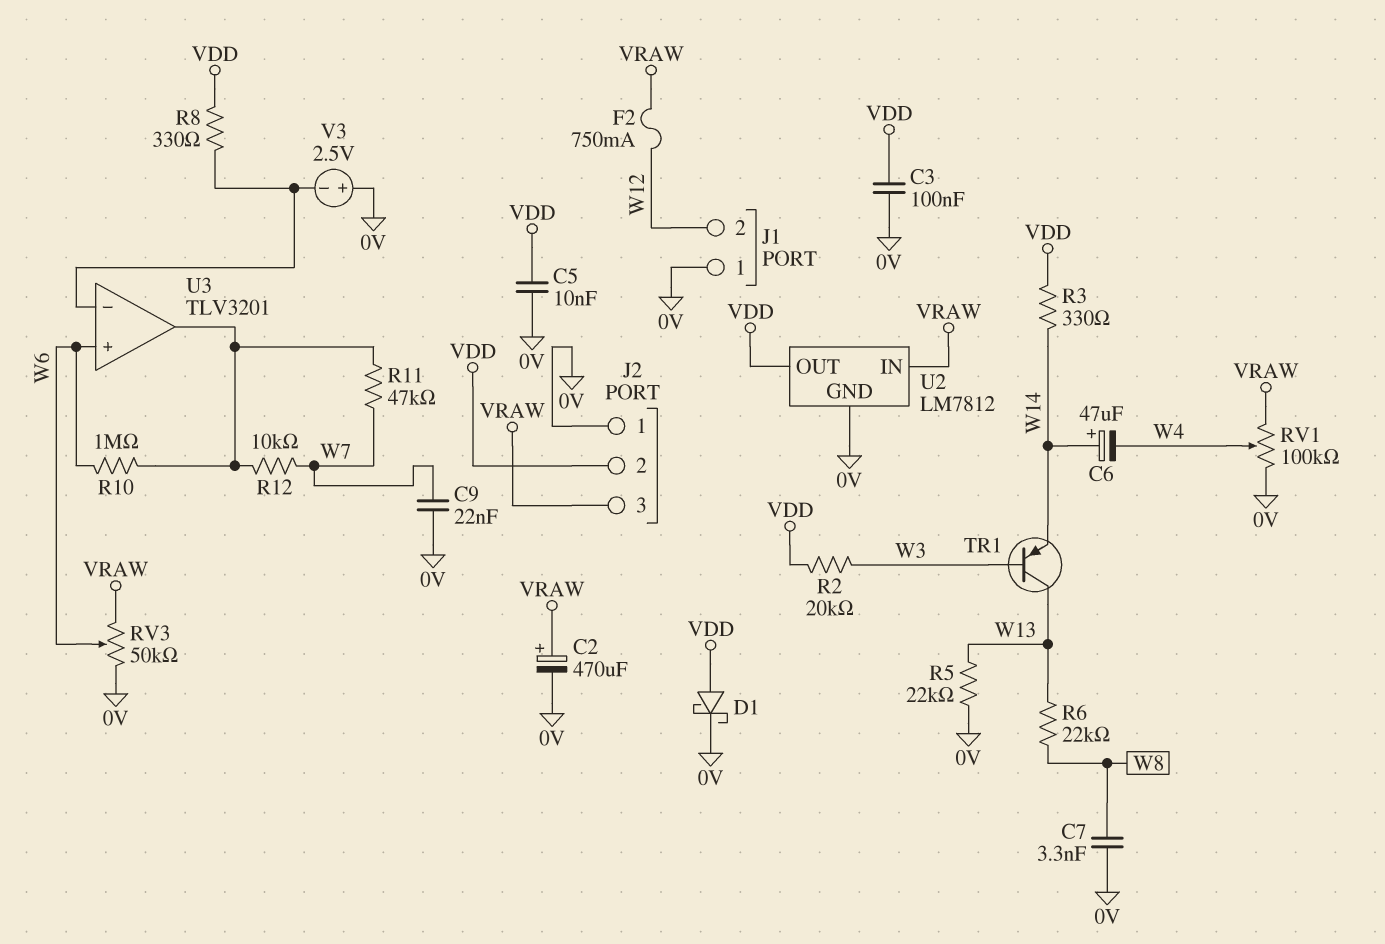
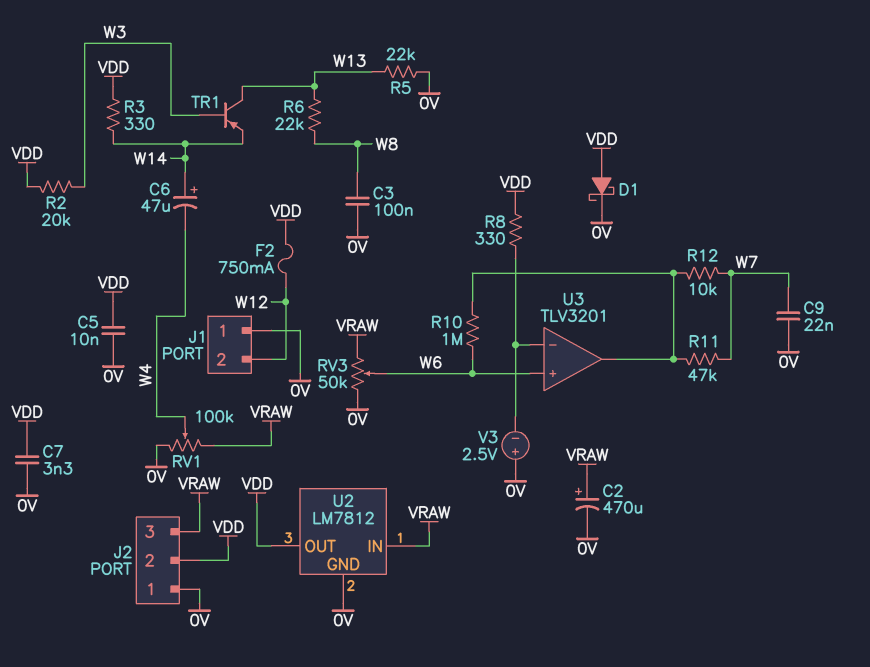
C3: 100nF (0V, VDD) -> 100nF (0V, W8)
C7: 3.3nF (0V, W8) -> 3.3nF (0V, VDD)
F2: 750mA (VRAW, W12) -> 750mA (VDD, W12)

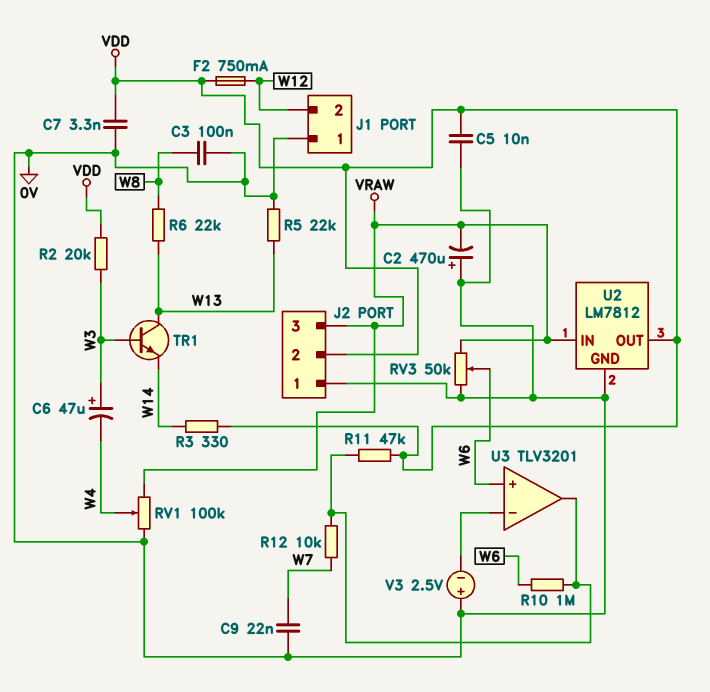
C2: 470uF (plus VRAW, minus 0V) -> 470uF (plus 0V, minus VRAW)
C6: 47uF (plus W14, minus W4) -> 47uF (plus W3, minus W4)
D1: schottky (A VDD, K 0V) -> none
R8: 330 (U3/in-, VDD) -> none
R11: 47k (U3/out, W7) -> 47k (U3/out, VDD)
TR1: PNP (B W3, C W13, E W14) -> NPN (B W3, C W13, E W14)

